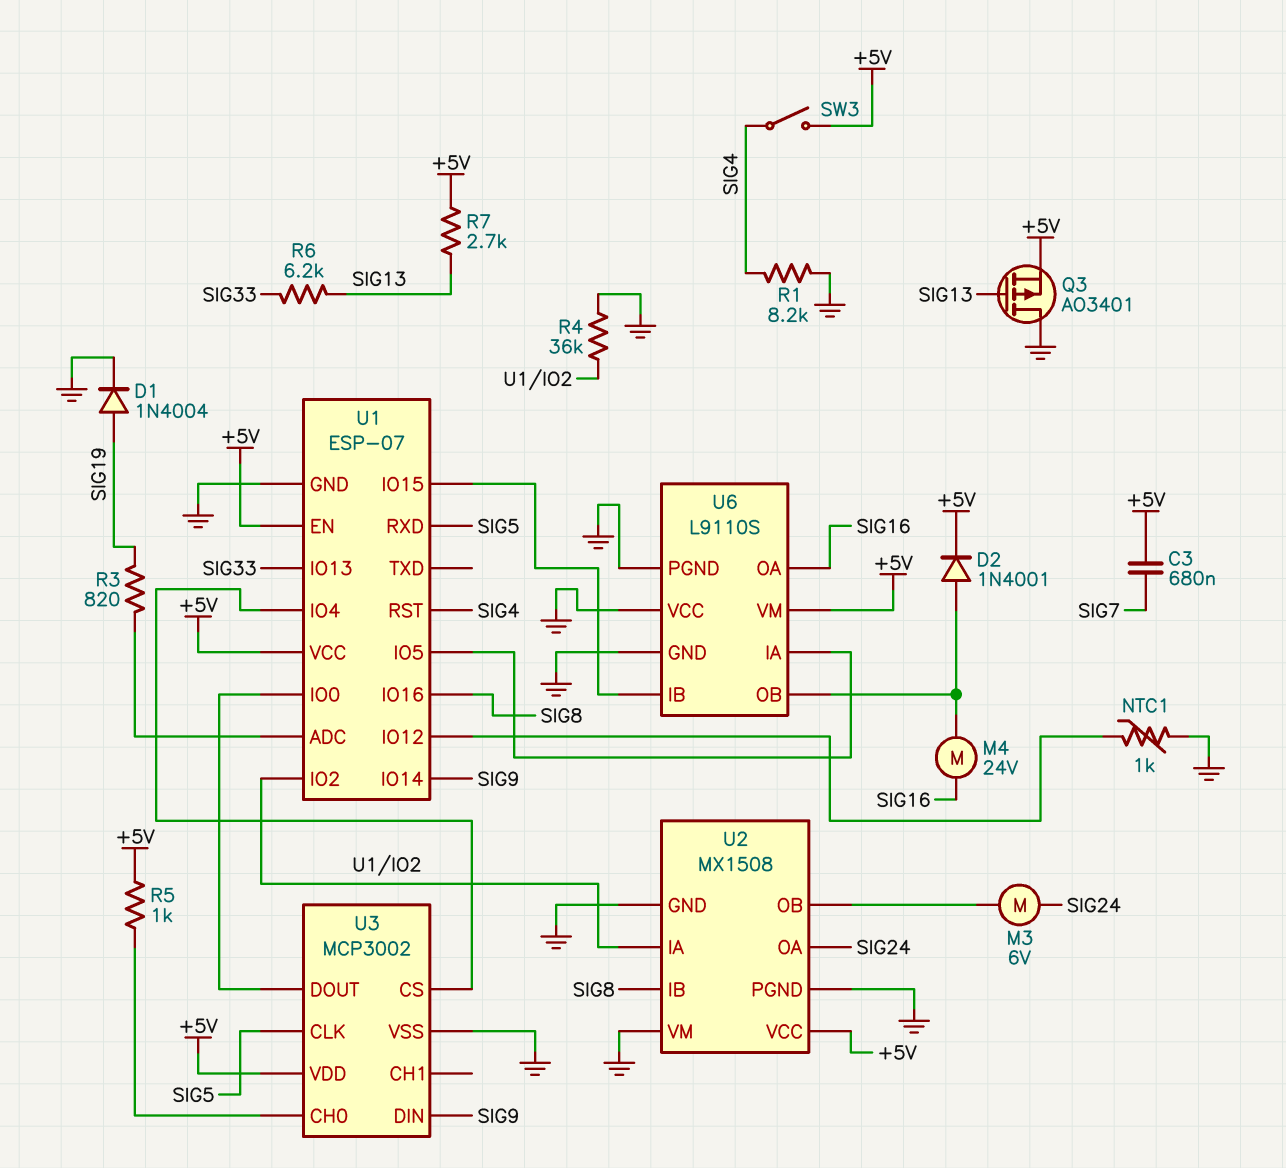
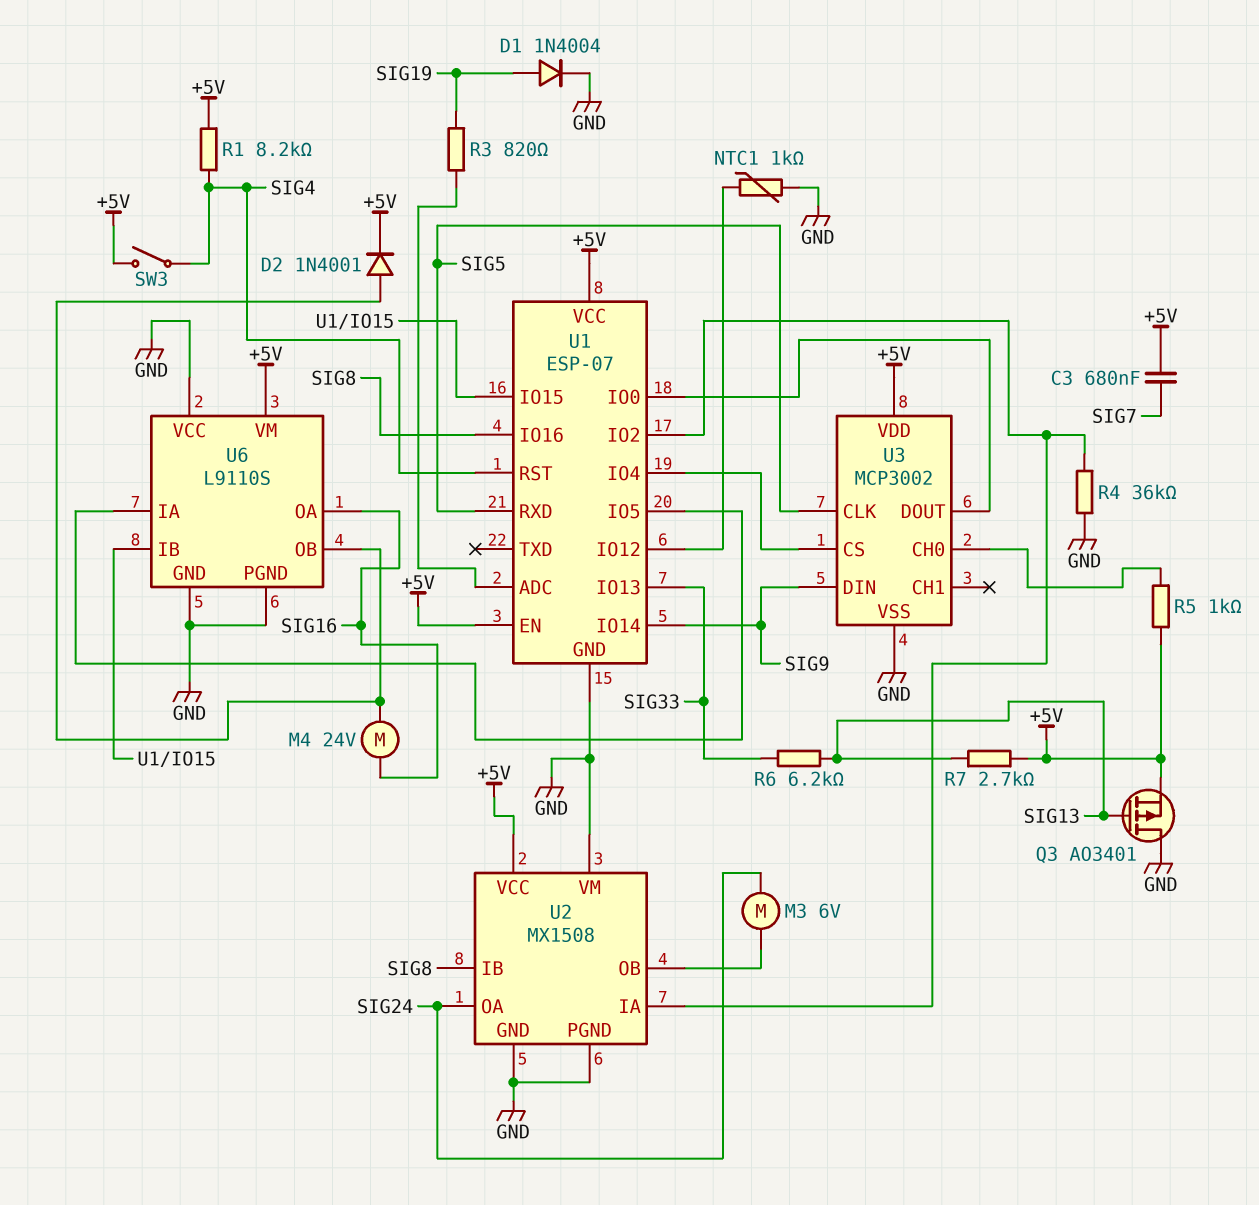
R1: 8.2k (GND, SIG4) -> 8.2k (+5V, SIG4)

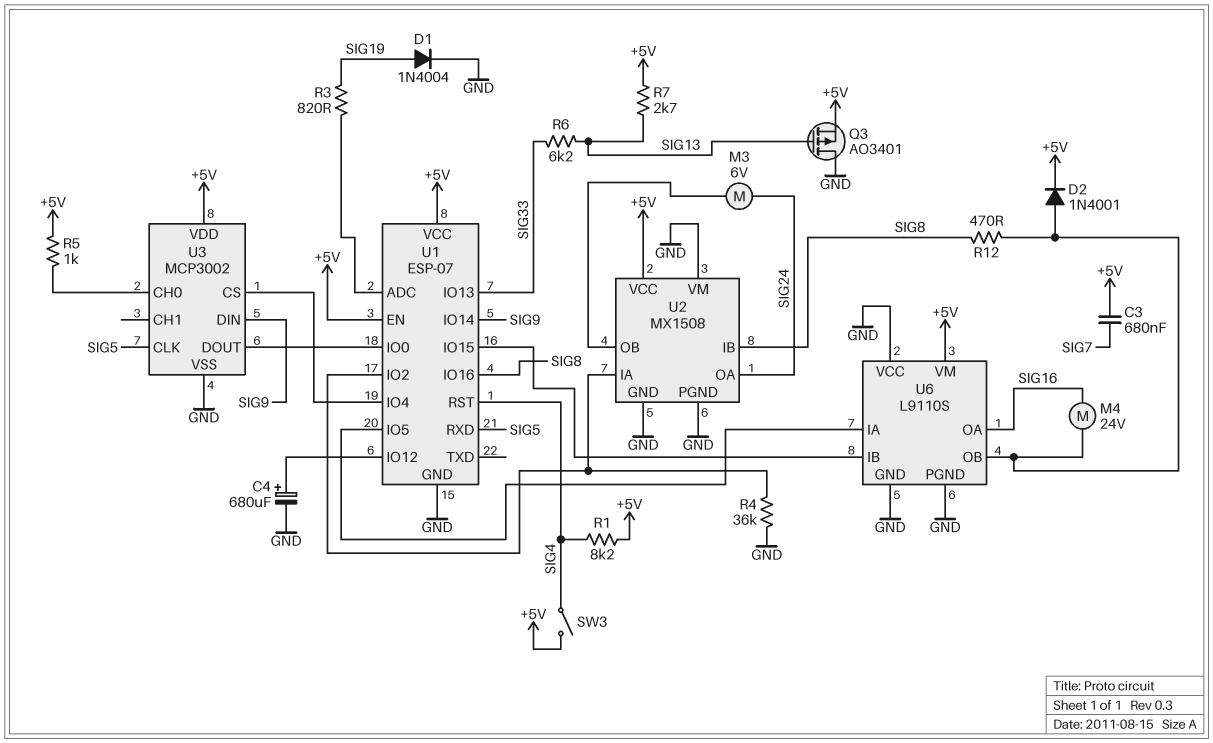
C4: none -> 680uF (plus U1/IO12, minus GND)
NTC1: 1k (GND, U1/IO12) -> none
R12: none -> 470 (SIG8, U6/OB)

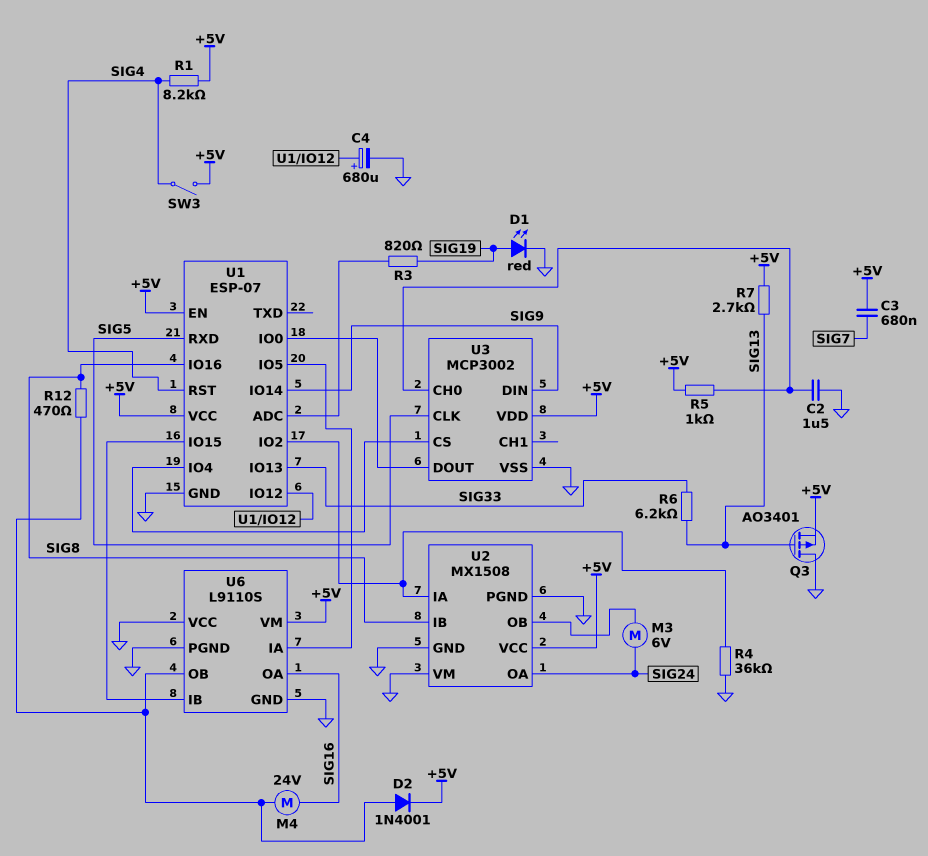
C2: none -> 1.5uF (GND, U3/CH0)
D1: diode 1N4004 (A SIG19, K GND) -> LED red (A SIG19, K GND)

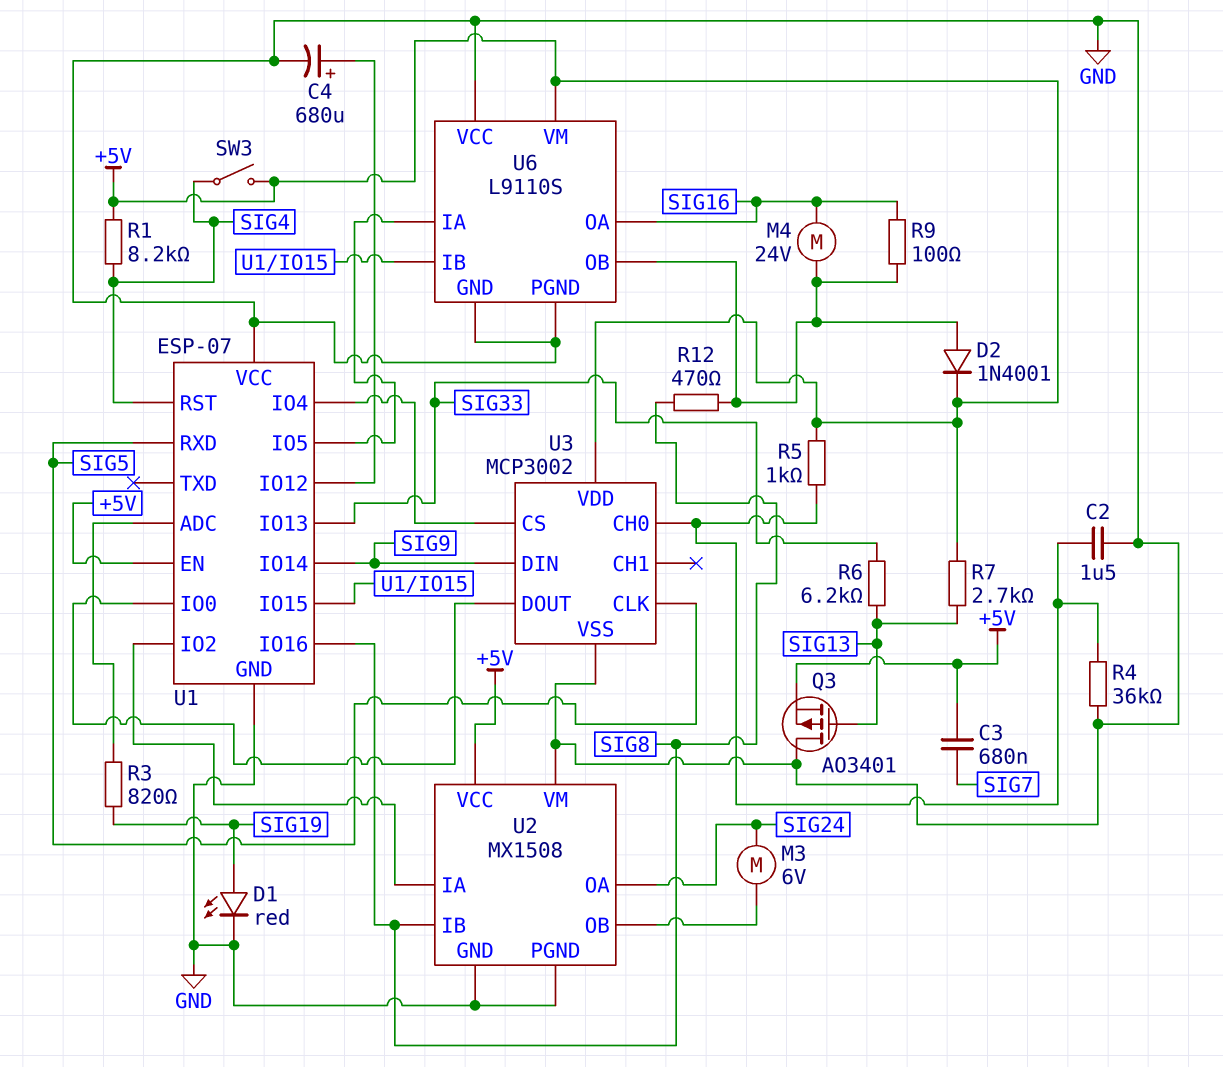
R4: 36k (GND, U1/IO2) -> 36k (GND, U3/CH0)
R9: none -> 100 (SIG16, U6/OB)
U1 pin VCC: +5V -> GND

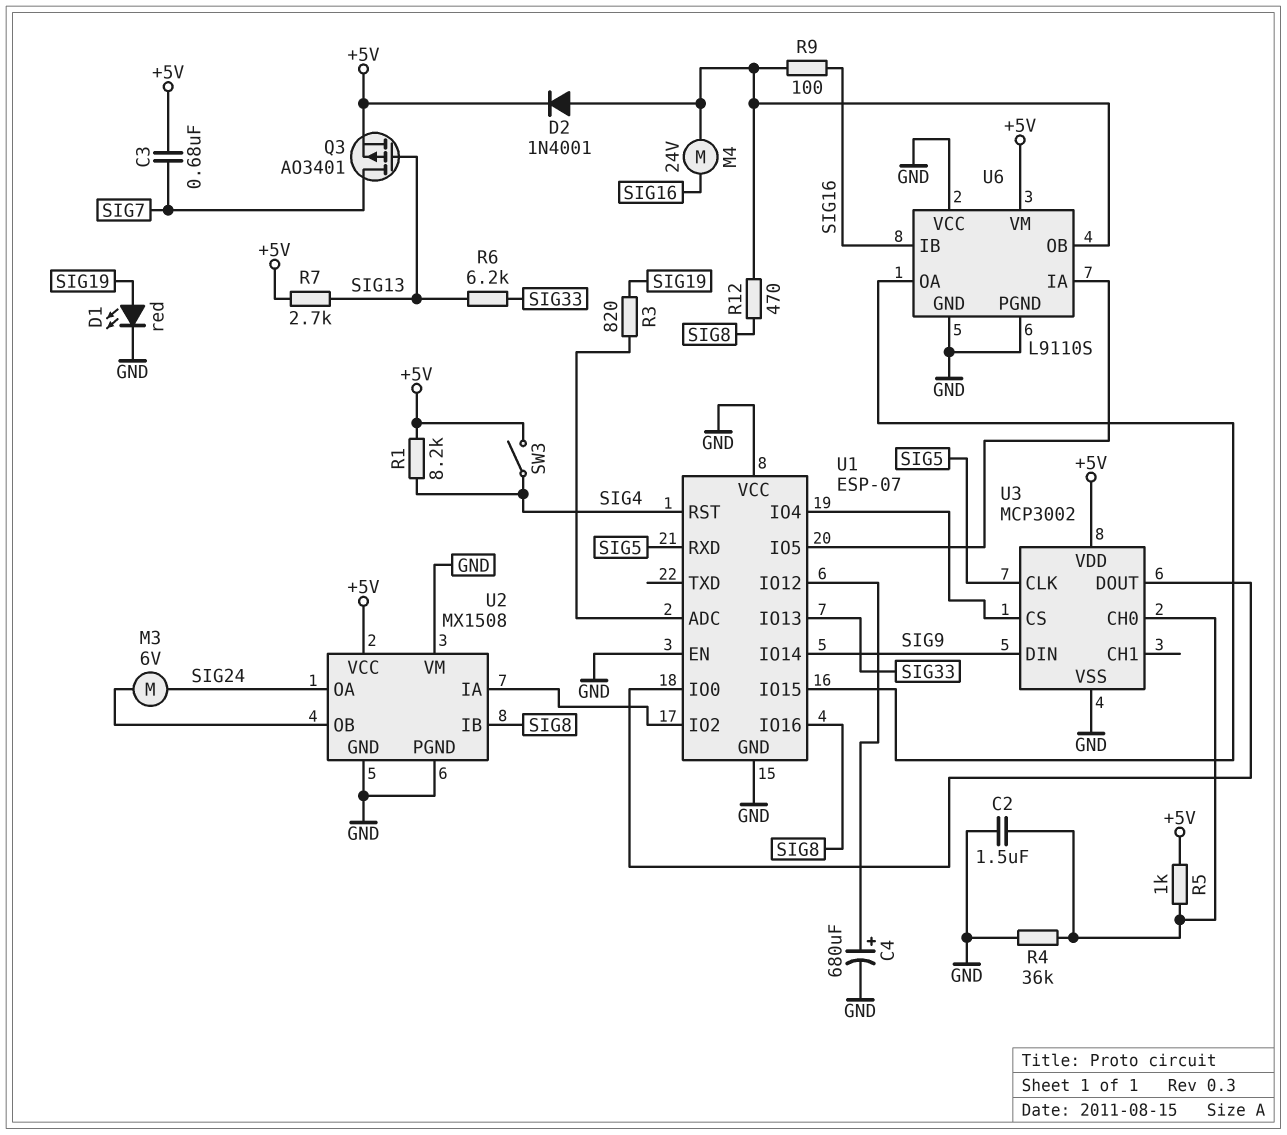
Q3: PMOS AO3401 (G SIG13, D GND, S +5V) -> PMOS AO3401 (G SIG13, D SIG7, S +5V)
U1 pin EN: +5V -> GND
U6 pin IB: U1/IO15 -> SIG16
U6 pin OA: SIG16 -> U1/IO15

